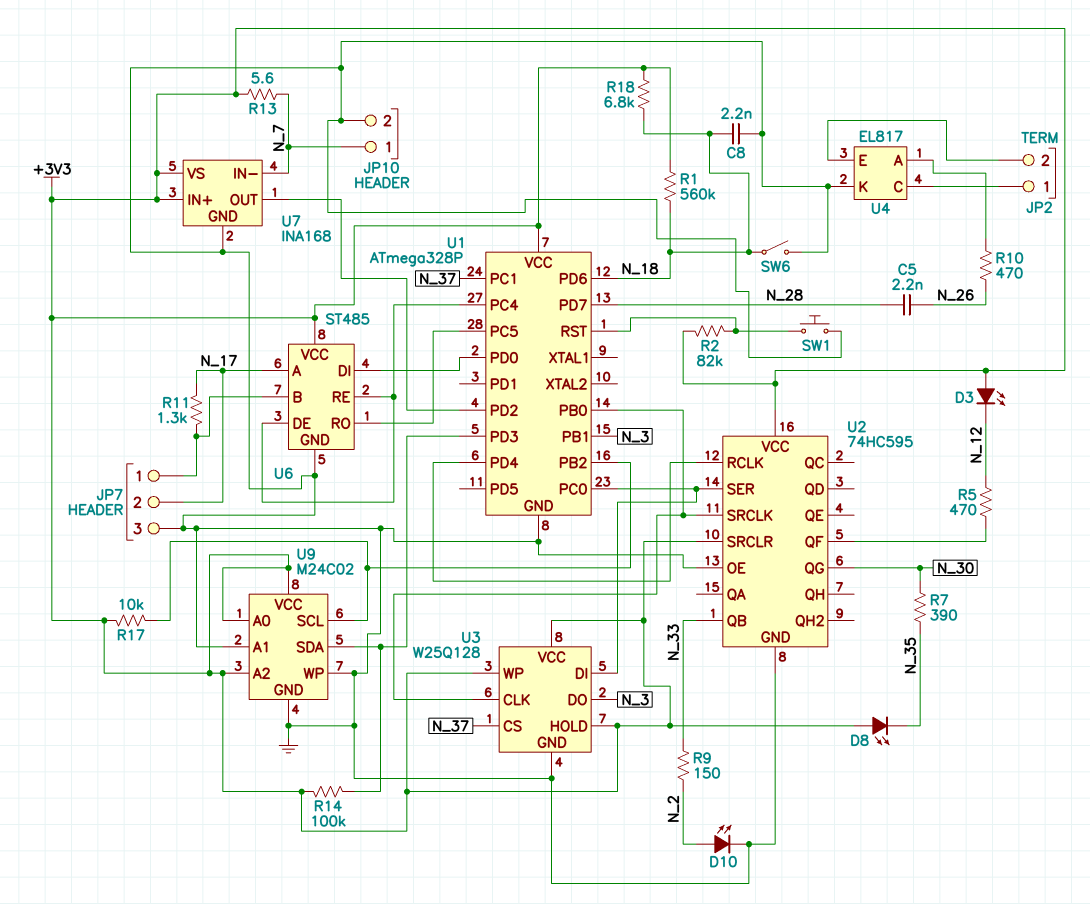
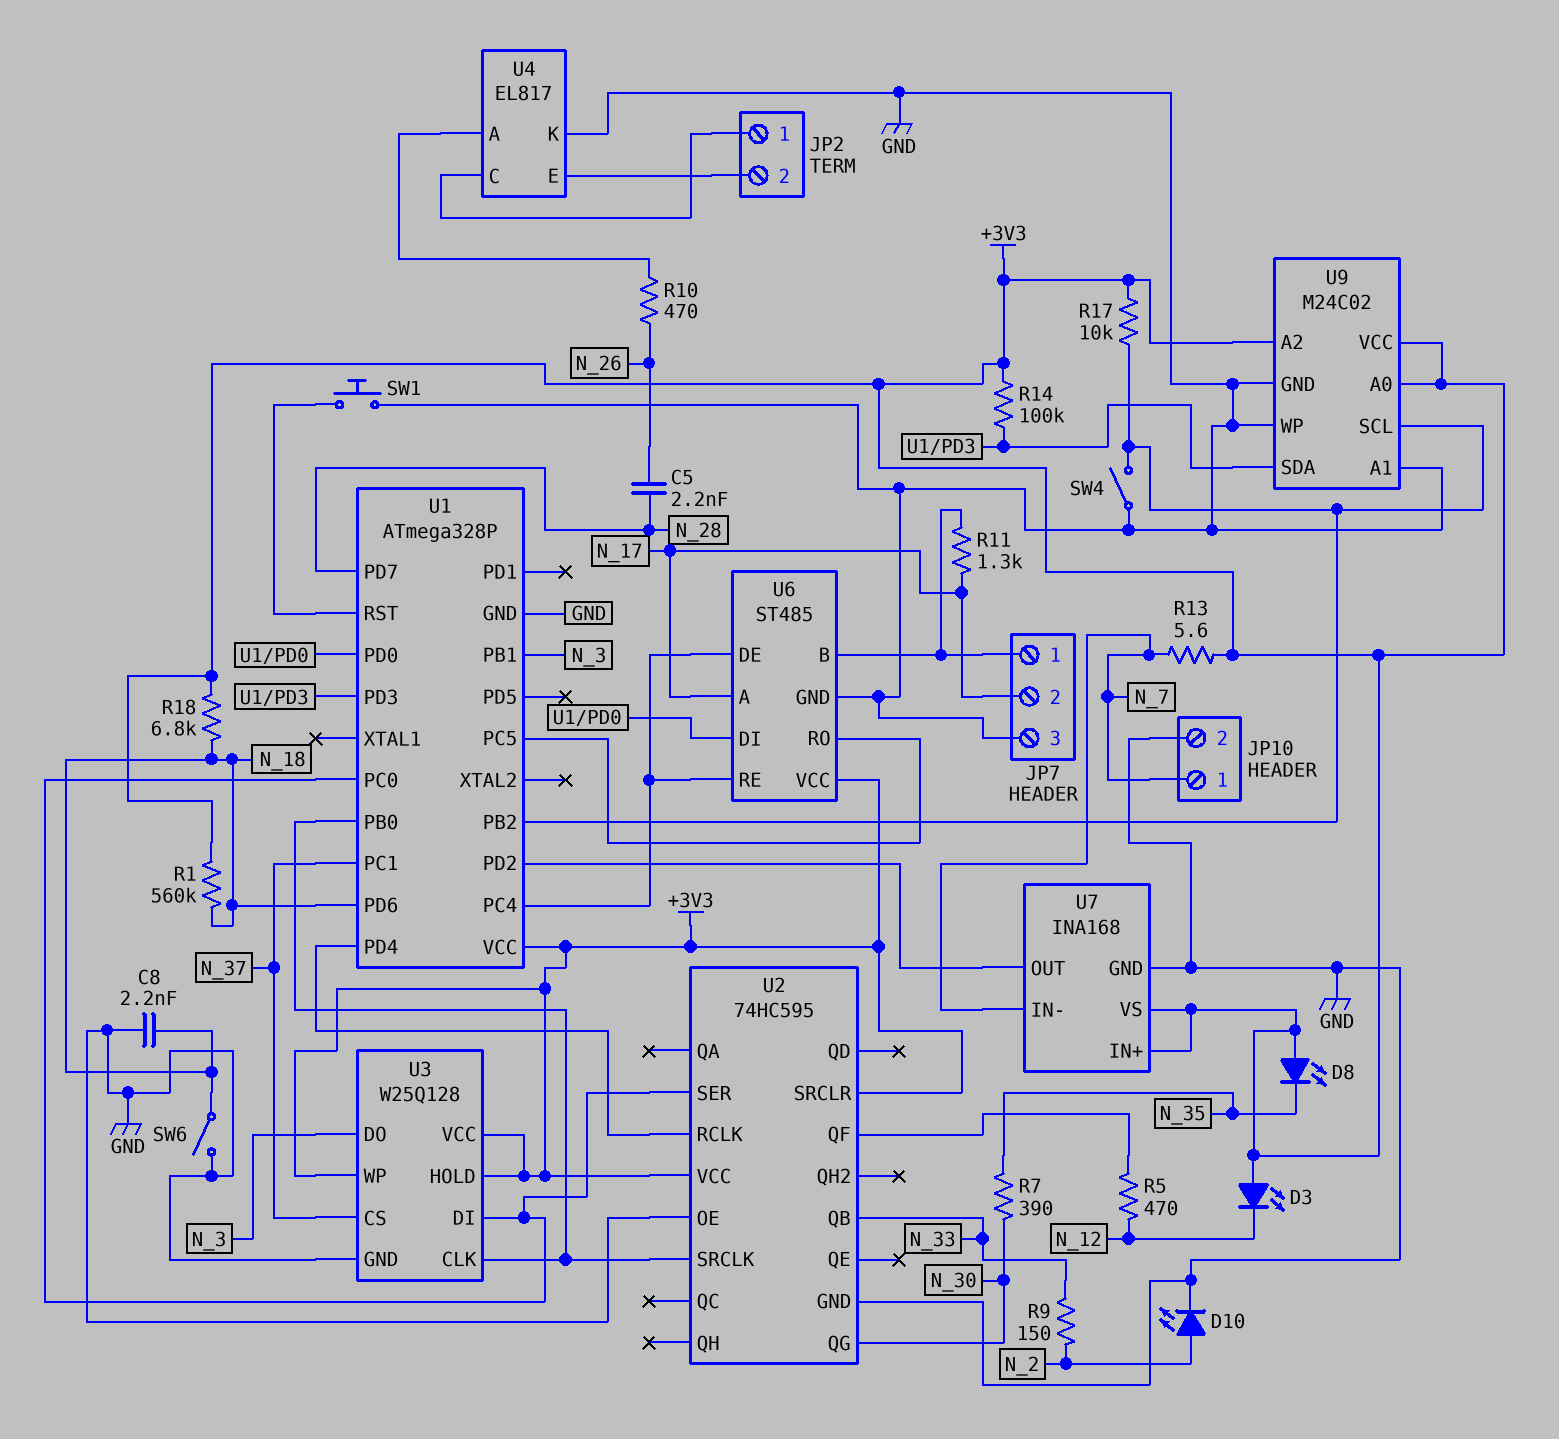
R2: 82k (+3V3, U1/RST) -> none
SW4: none -> switch (GND, U1/PB2)

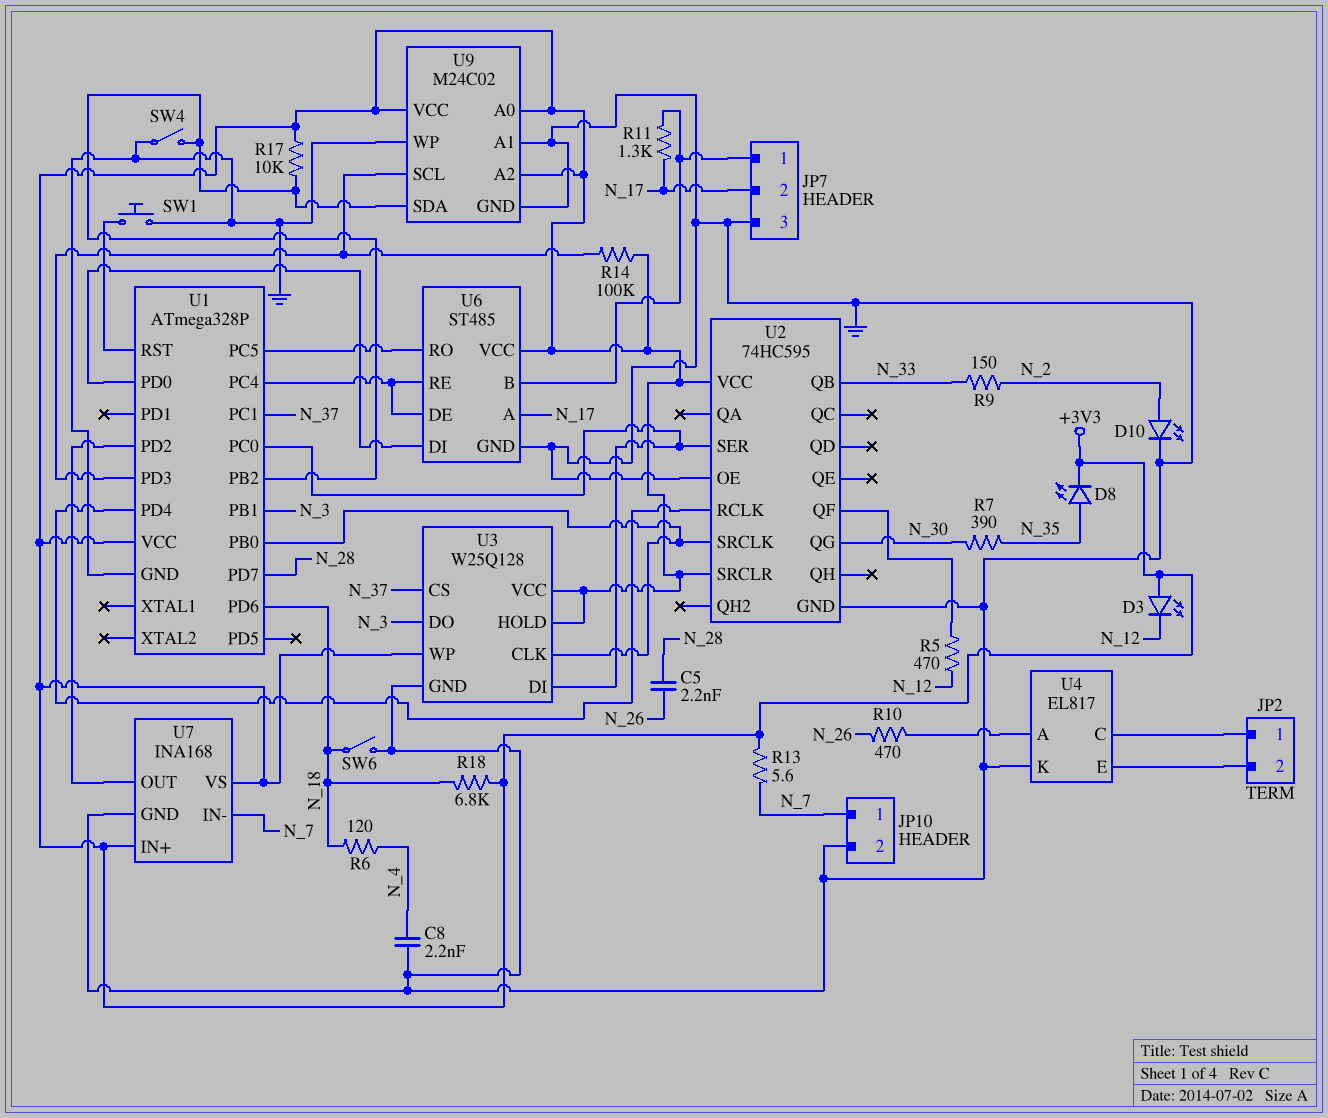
C8: 2.2nF (GND, N_18) -> 2.2nF (GND, N_4)
D8: LED (A +3V3, K N_35) -> LED (A N_35, K +3V3)
R1: 560k (+3V3, N_18) -> none
R6: none -> 120 (N_4, N_18)
U9 pin SCL: U1/PB2 -> U1/PD3
U9 pin SDA: U1/PD3 -> U1/PB2

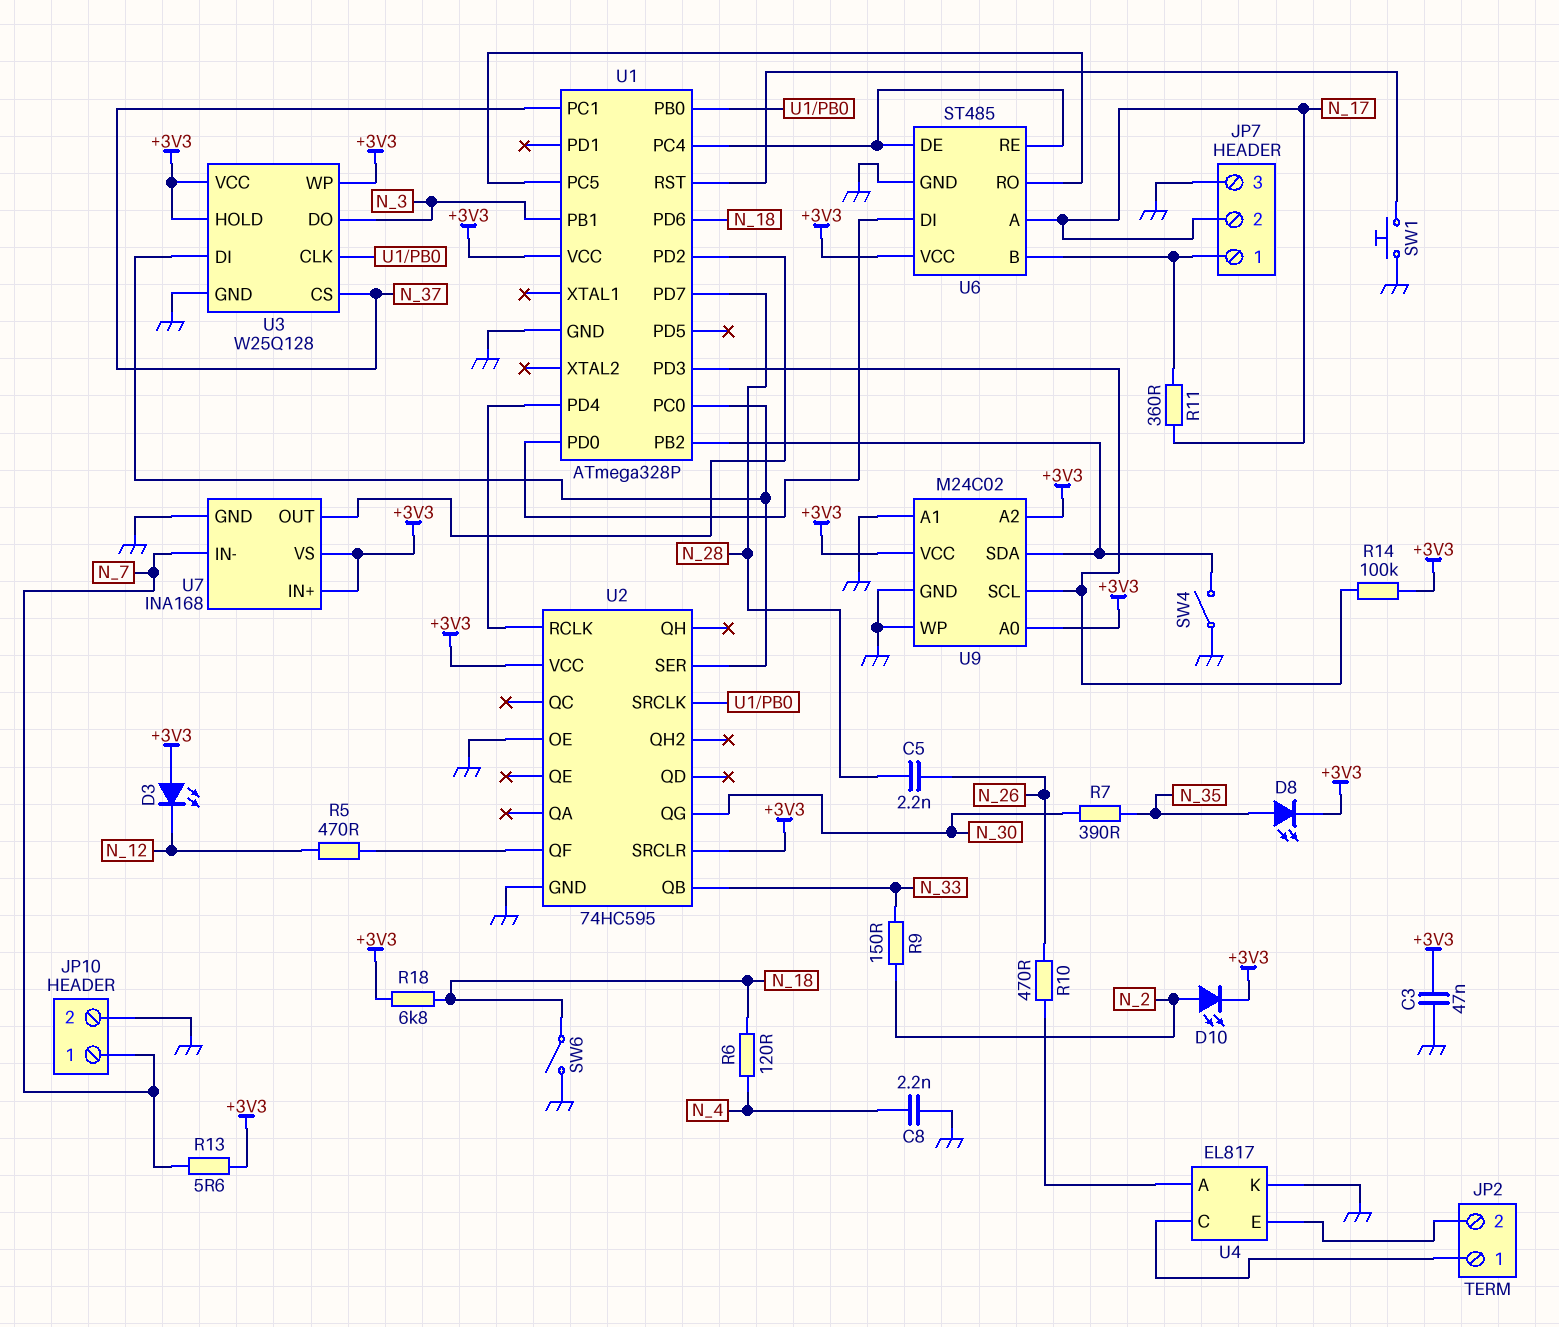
C3: none -> 47nF (+3V3, GND)
D10: LED (A N_2, K GND) -> LED (A N_2, K +3V3)
R11: 1.3k (JP7/1, N_17) -> 360 (JP7/1, N_17)
R17: 10k (+3V3, U1/PB2) -> none

